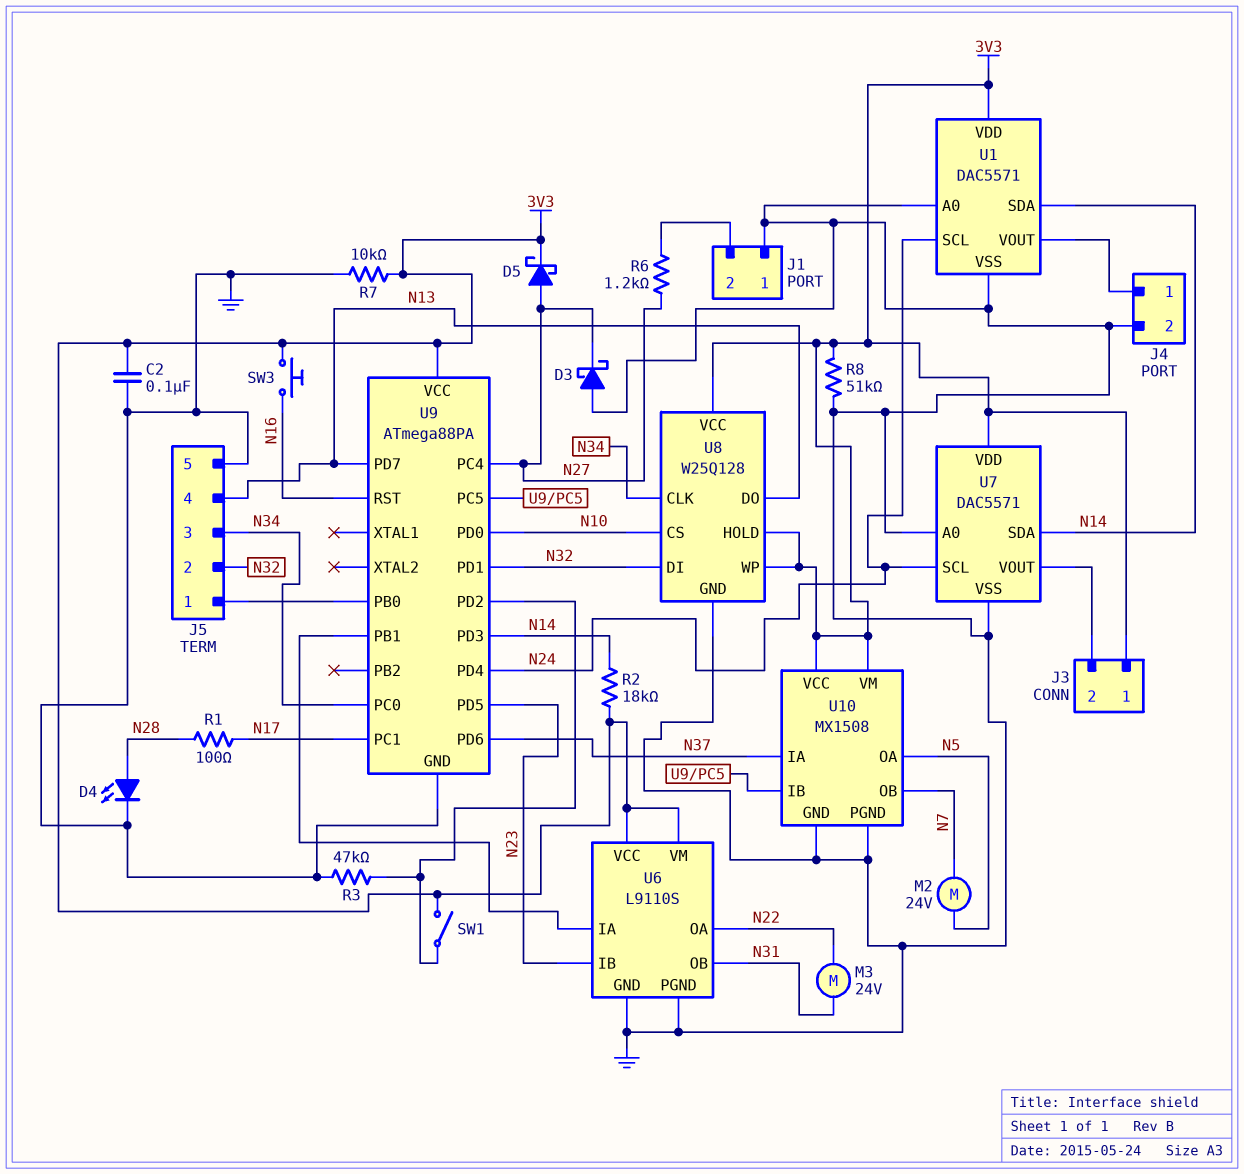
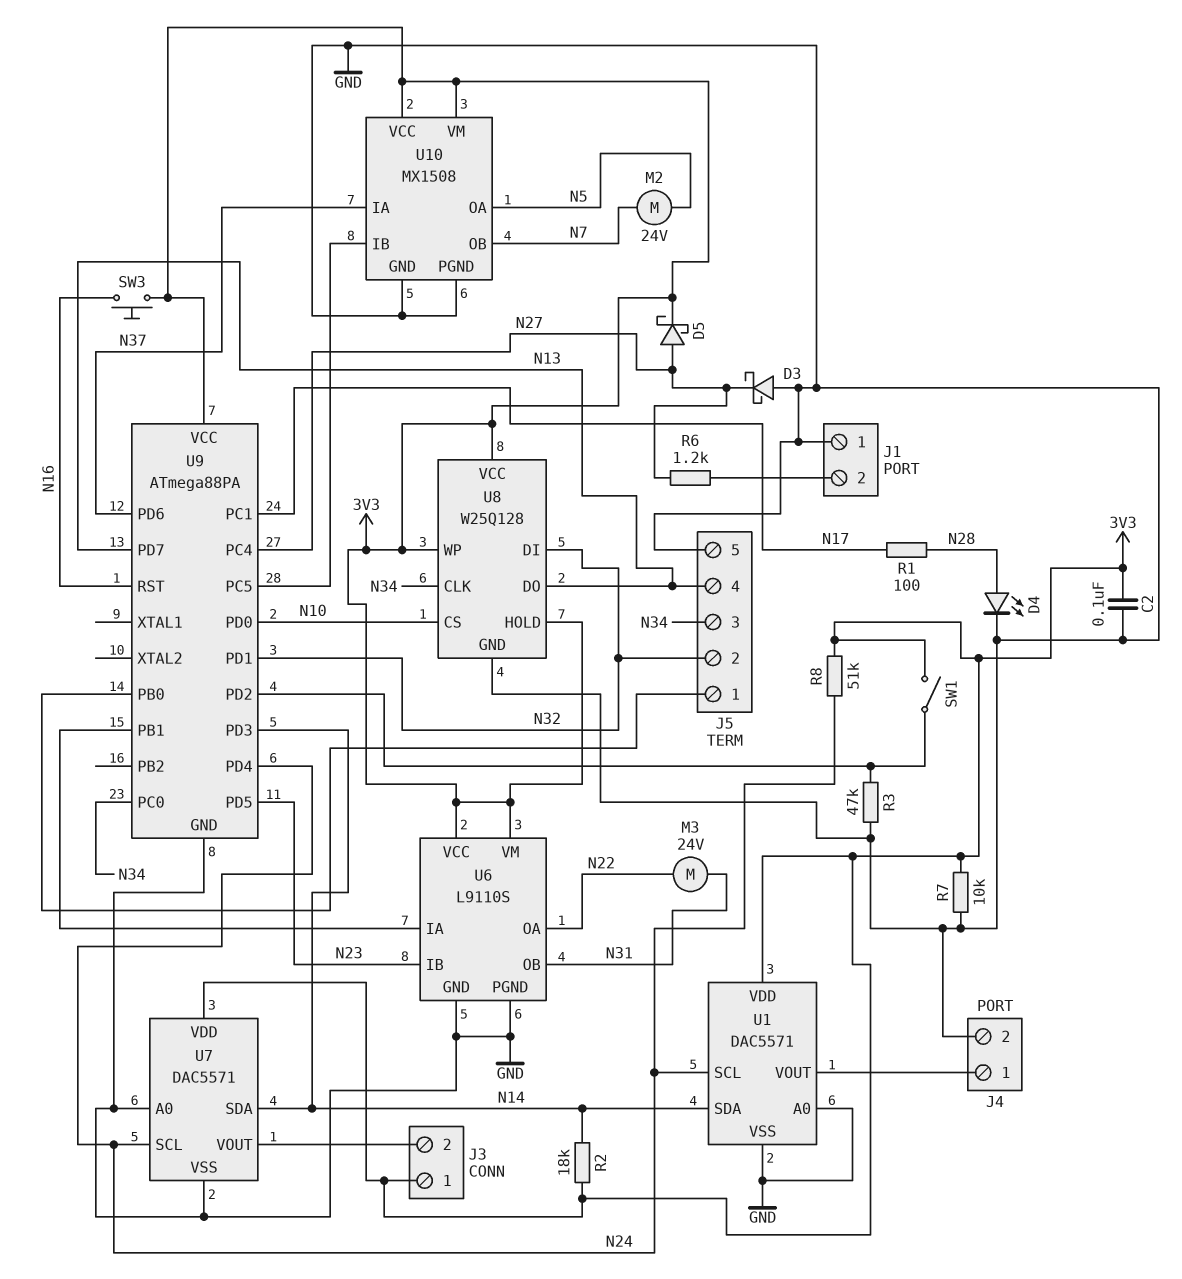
R8: 51k (3V3, GND) -> 51k (3V3, N24)

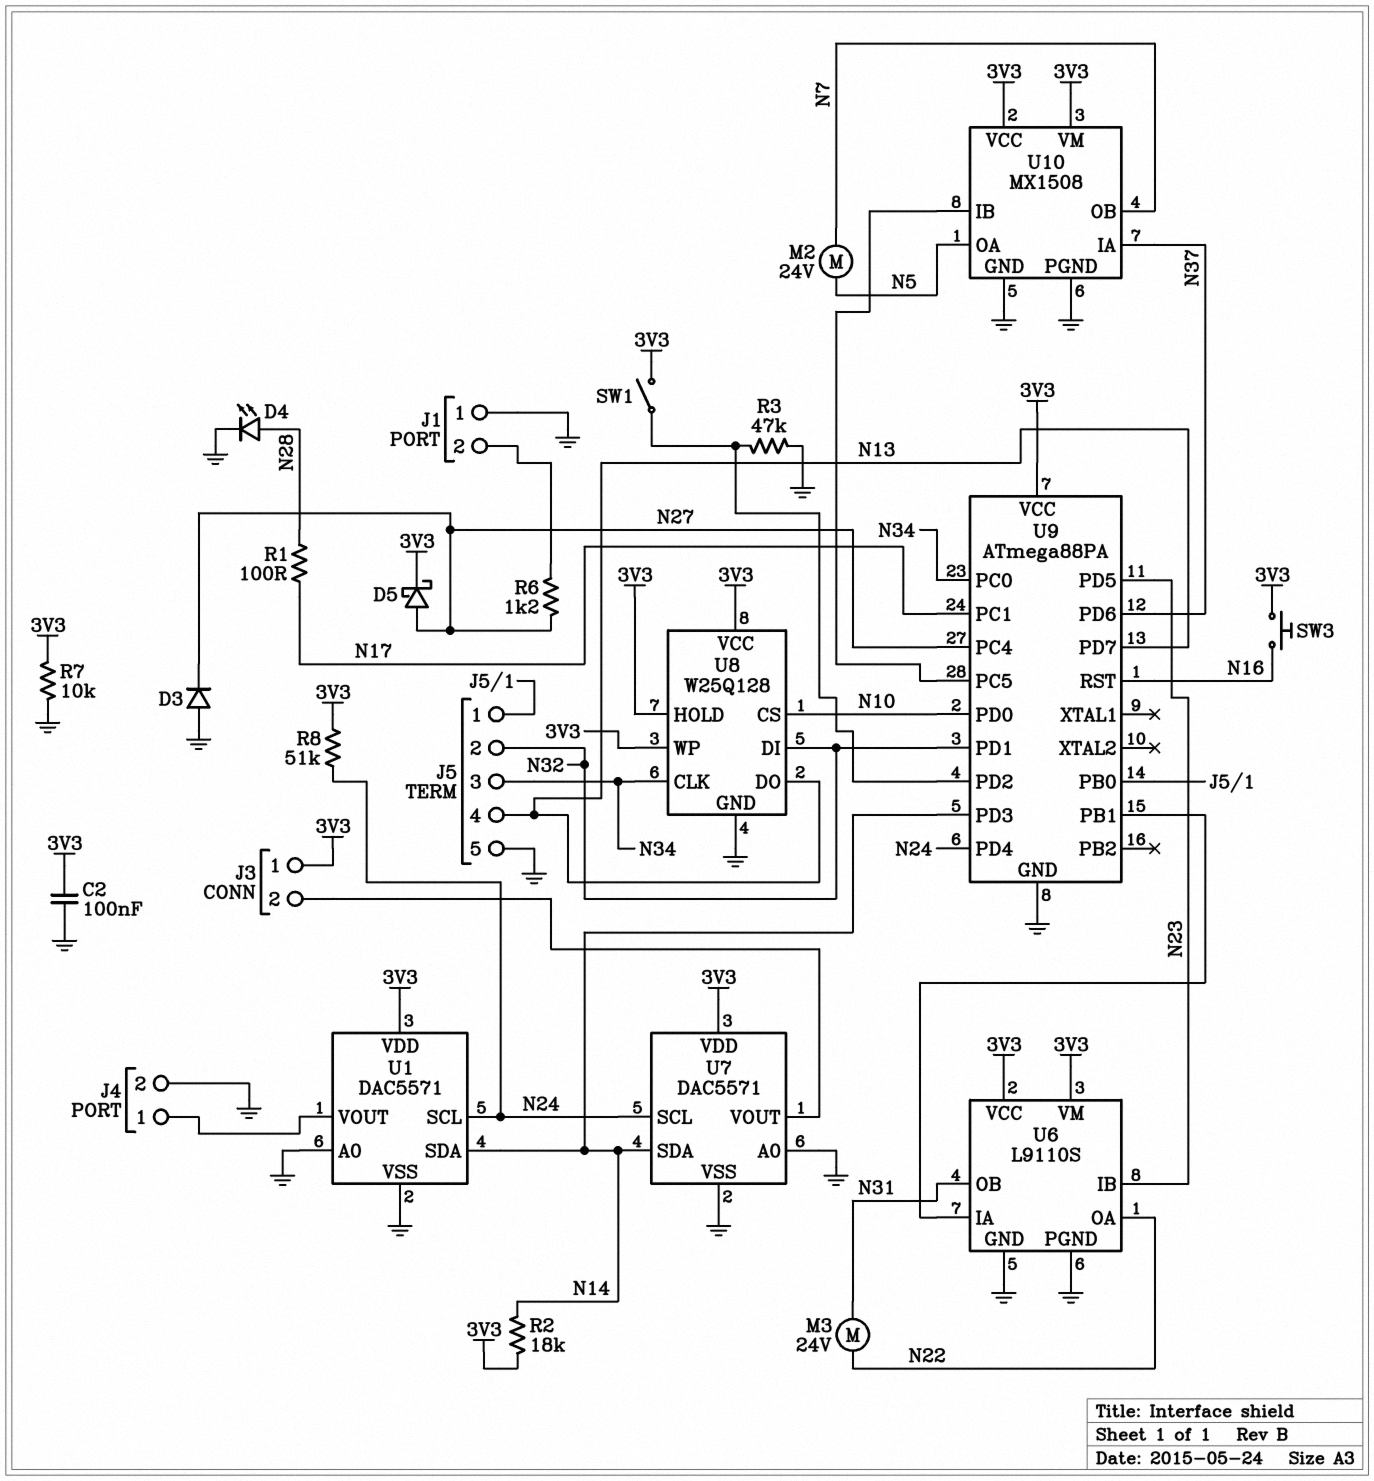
D3: schottky (A GND, K N27) -> diode (A GND, K N27)

